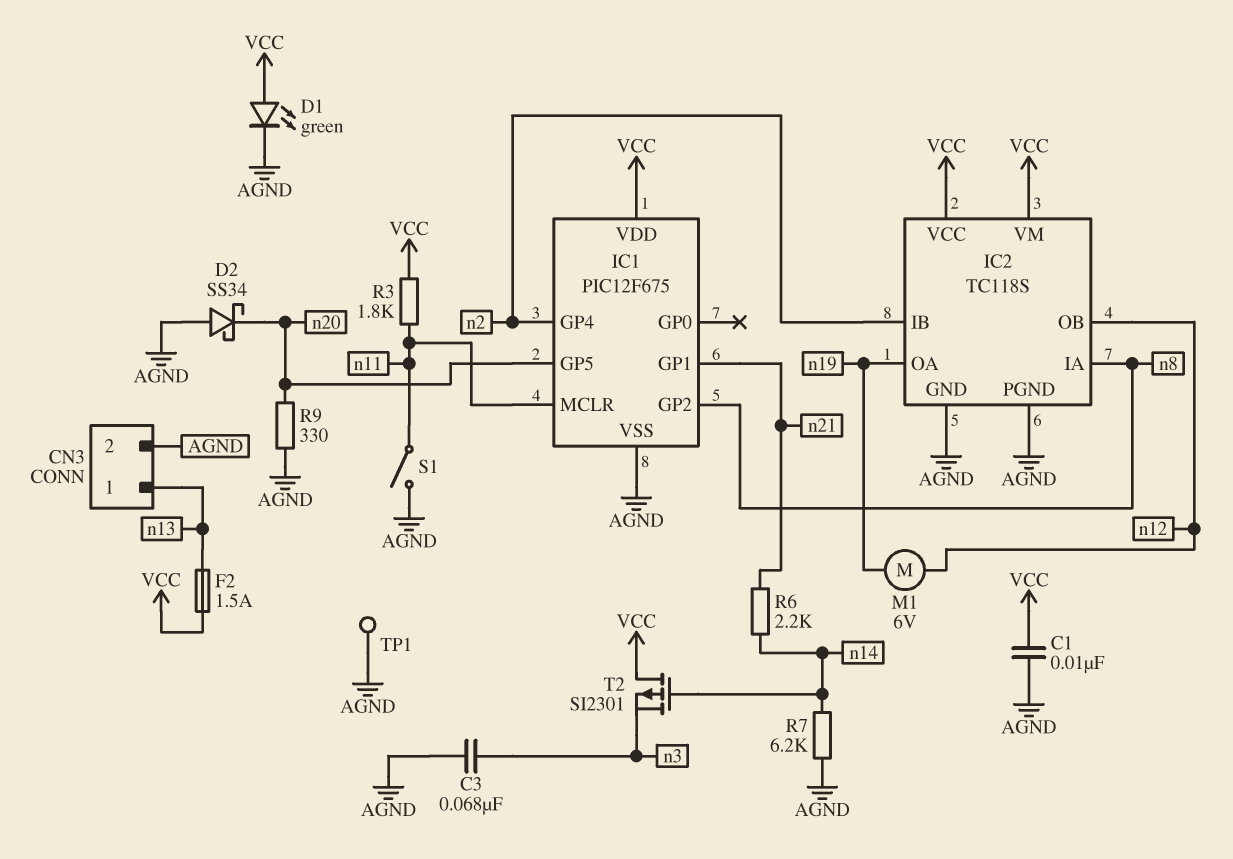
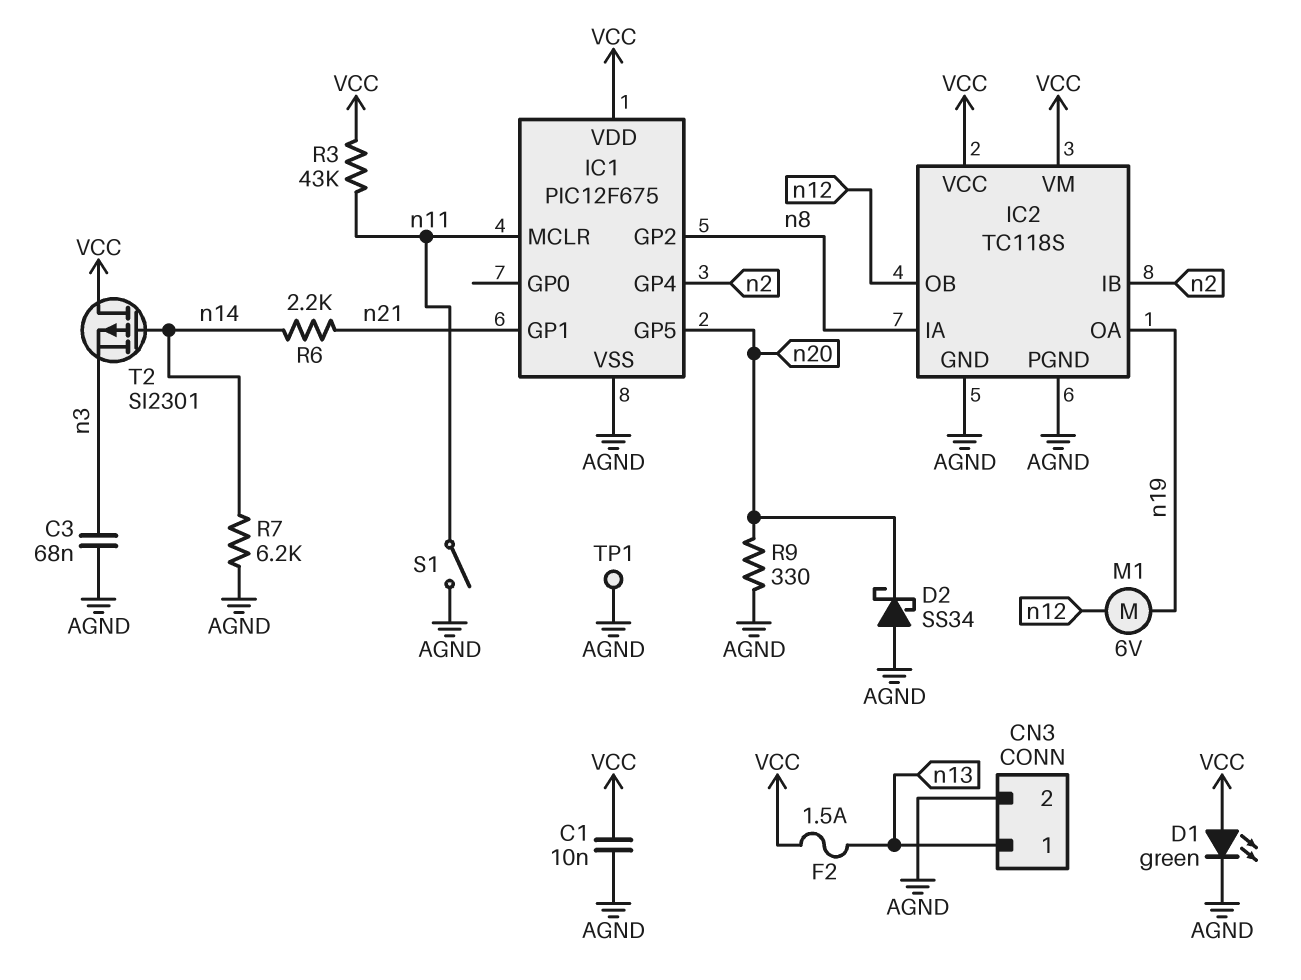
R3: 1.8k (VCC, n11) -> 43k (VCC, n11)

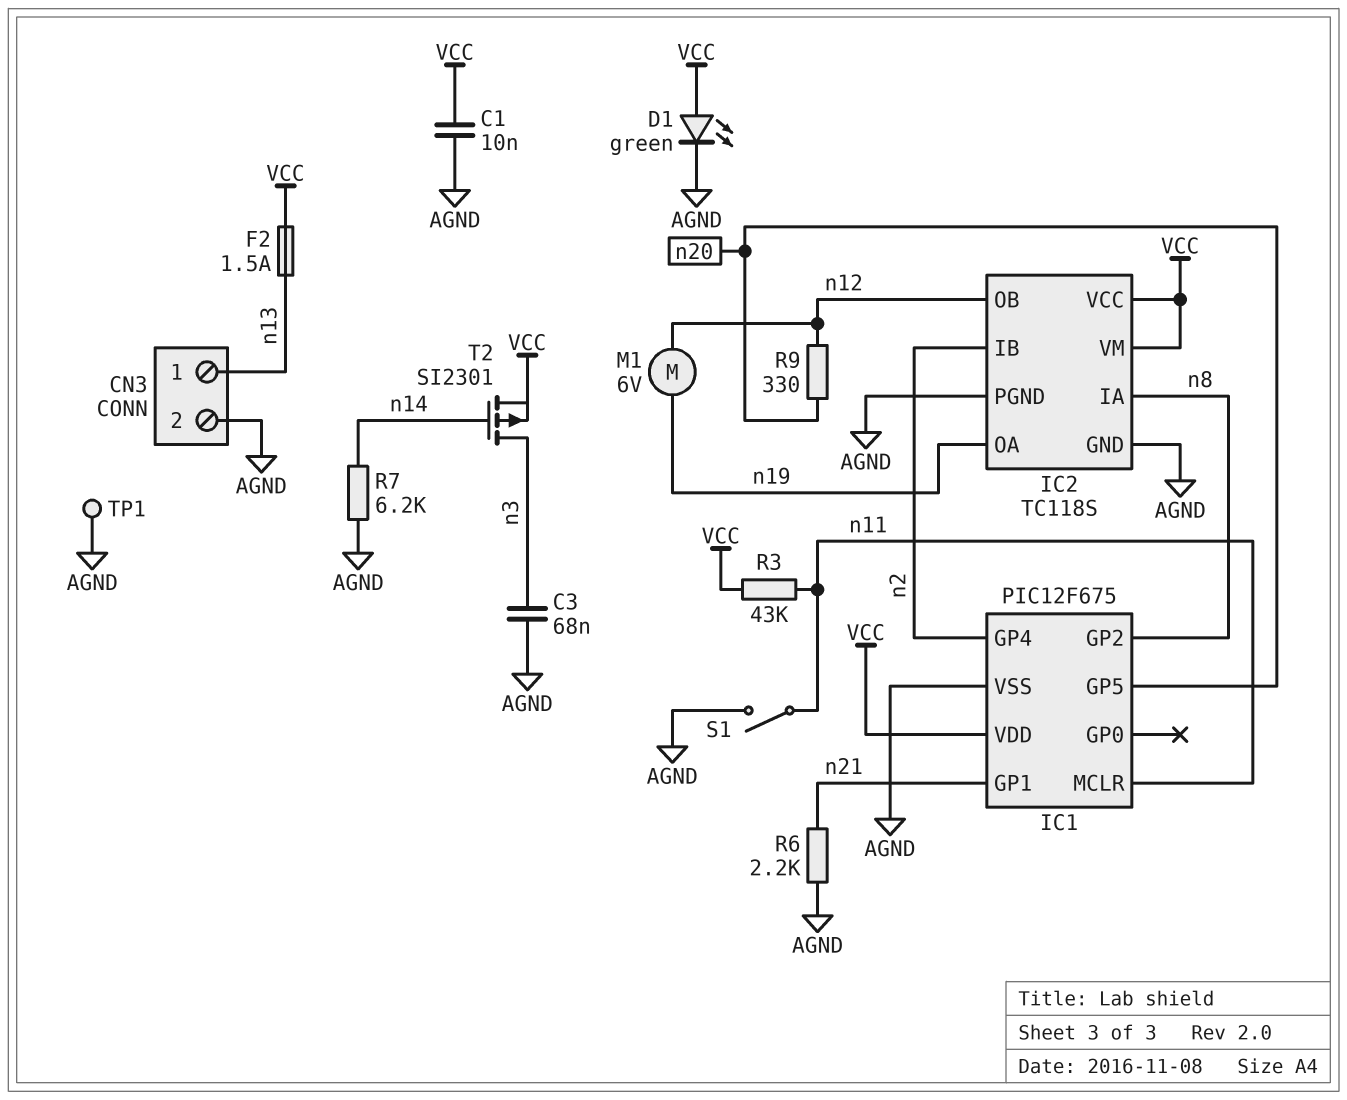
D2: schottky SS34 (A AGND, K n20) -> none
R6: 2.2k (n14, n21) -> 2.2k (AGND, n21)
R9: 330 (AGND, n20) -> 330 (n12, n20)
T2: PMOS SI2301 (G n14, D VCC, S n3) -> PMOS SI2301 (G n14, D n3, S VCC)

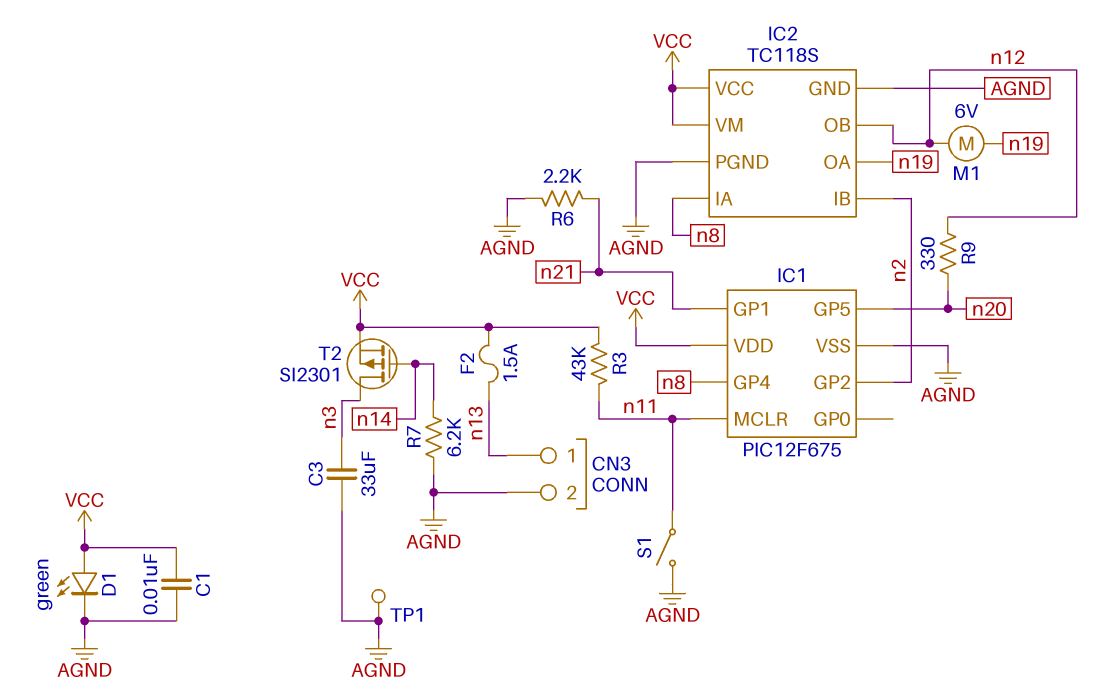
C3: 68nF (AGND, n3) -> 33uF (AGND, n3)
IC1 pin GP2: n8 -> n2
IC1 pin GP4: n2 -> n8

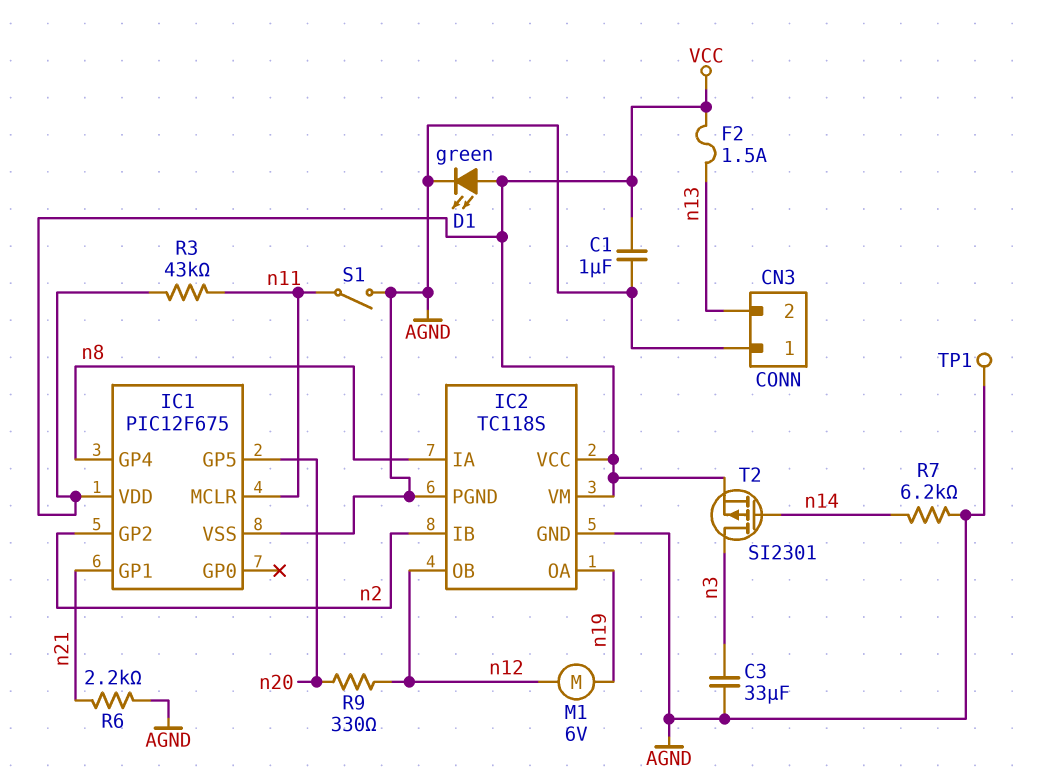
C1: 10nF (AGND, VCC) -> 1uF (AGND, VCC)
CN3 pin 1: n13 -> AGND
CN3 pin 2: AGND -> n13

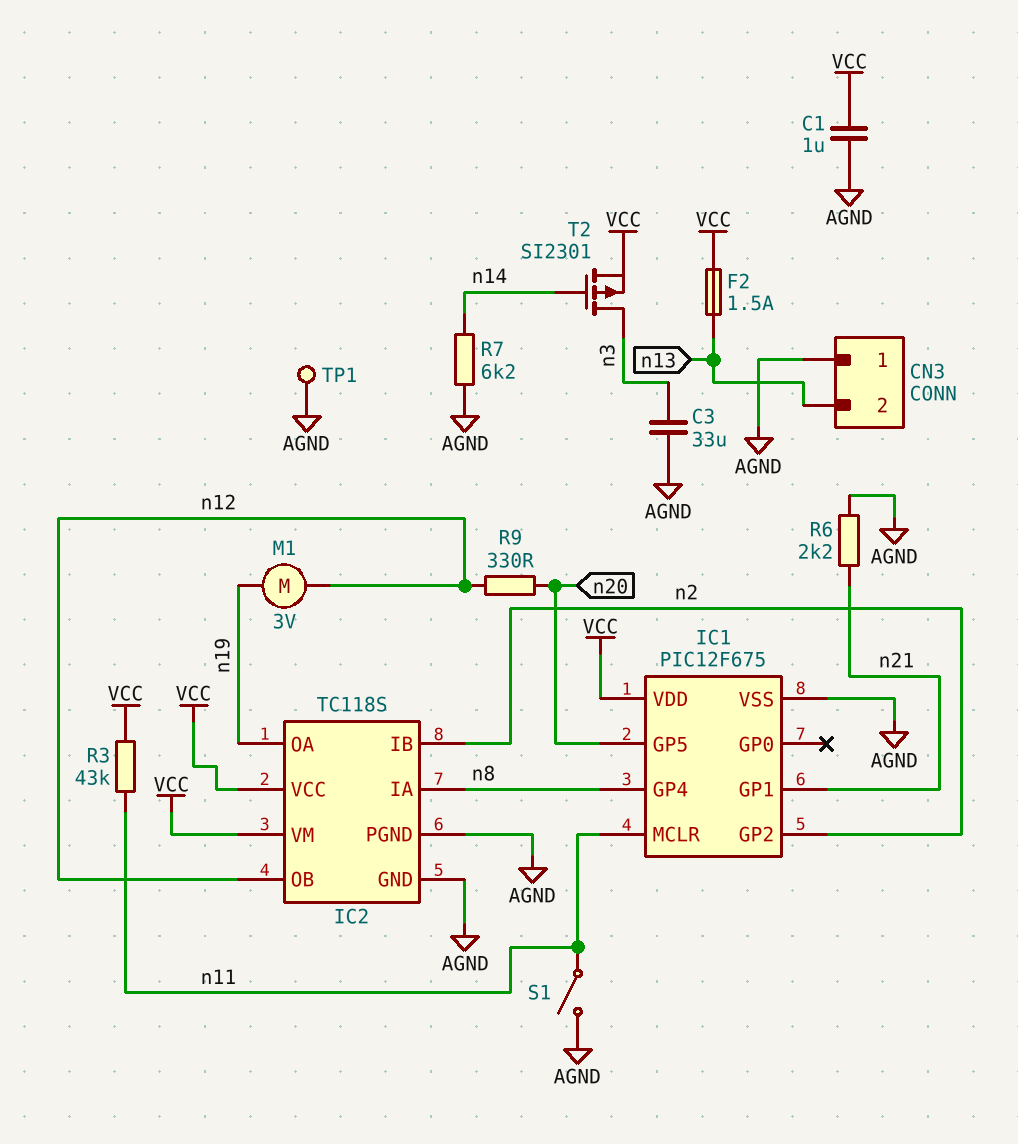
D1: LED green (A VCC, K AGND) -> none
M1: motor 6V (n12, n19) -> motor 3V (n12, n19)

